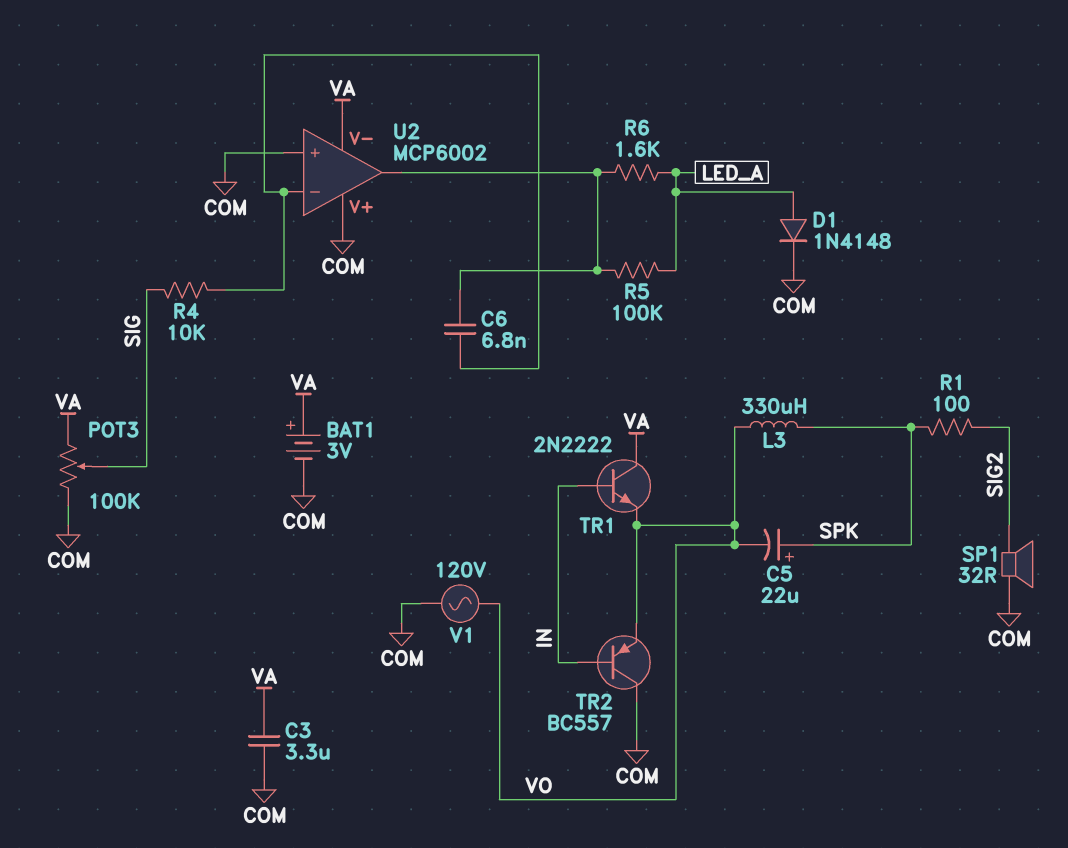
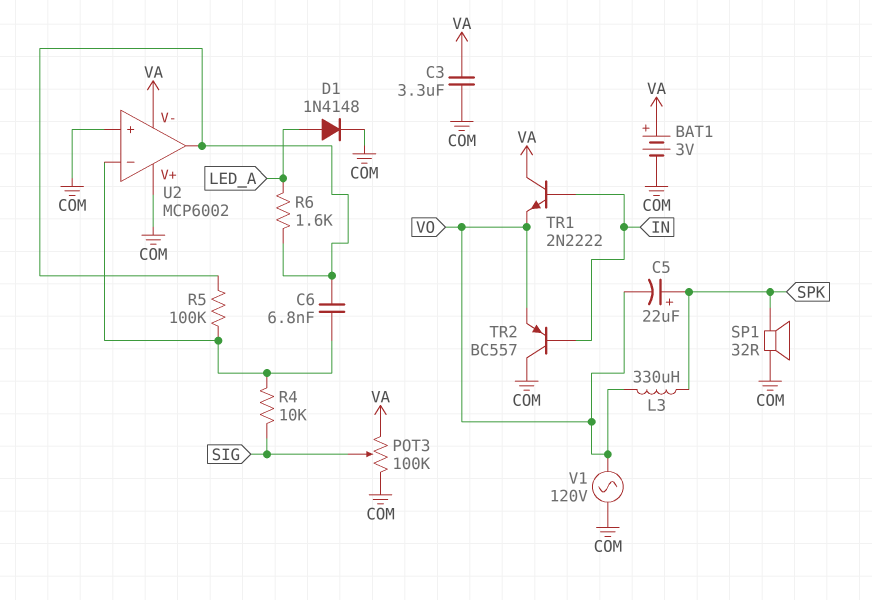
R1: 100 (SIG2, SPK) -> none
R5: 100k (LED_A, U2/out) -> 100k (U2/in-, U2/out)
SP1: speaker 32R (COM, SIG2) -> speaker 32R (COM, SPK)

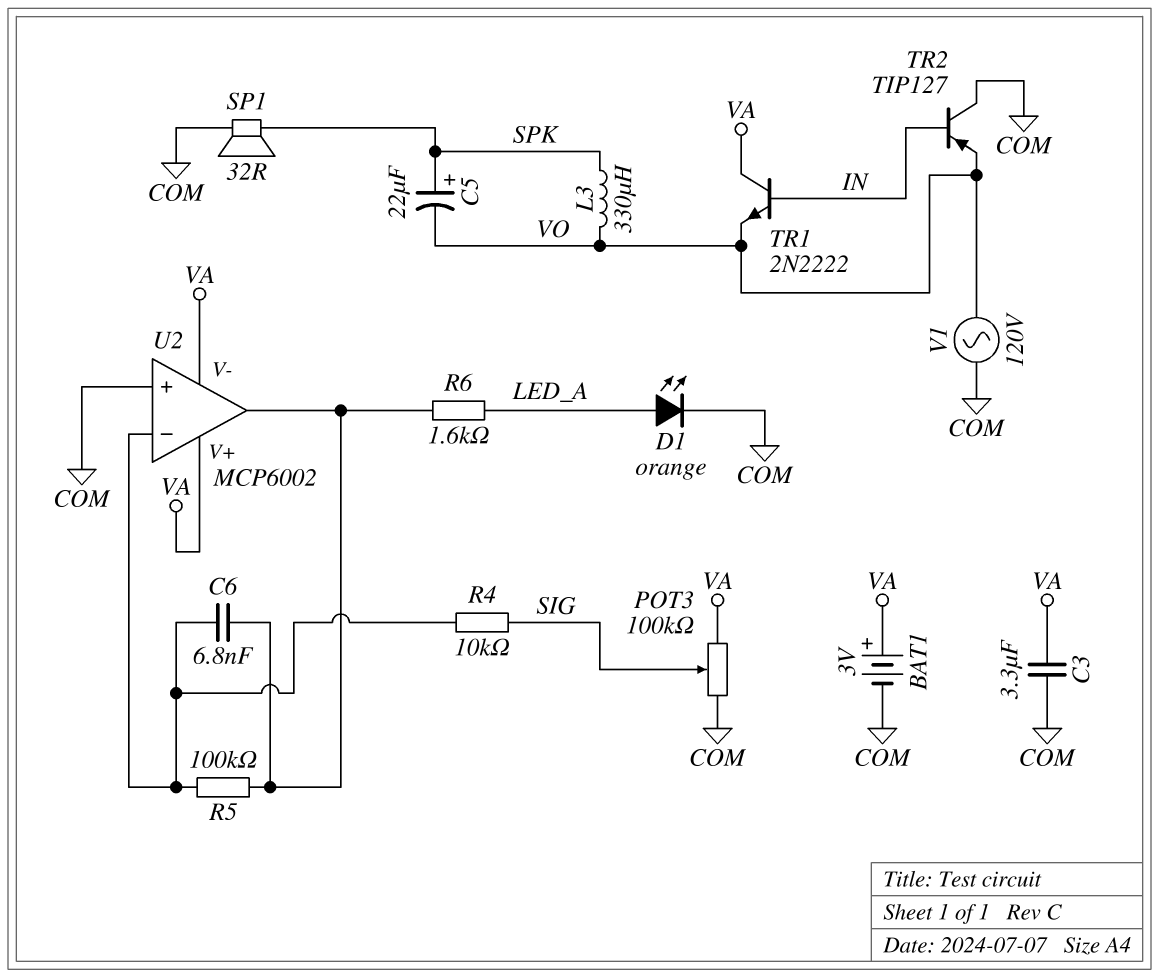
D1: diode 1N4148 (A LED_A, K COM) -> LED orange (A LED_A, K COM)
TR2: PNP BC557 (B IN, C COM, E VO) -> PNP TIP127 (B IN, C COM, E VO)
U2 pin V+: COM -> VA

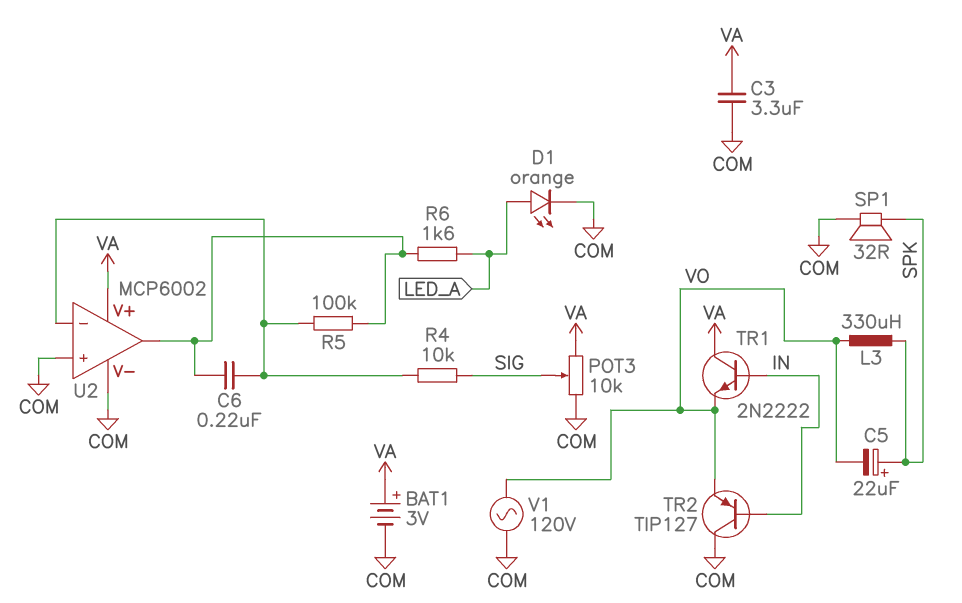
C6: 6.8nF (U2/in-, U2/out) -> 220nF (U2/in-, U2/out)
POT3: 100k (COM, VA, wiper SIG) -> 10k (COM, VA, wiper SIG)
U2 pin V-: VA -> COM

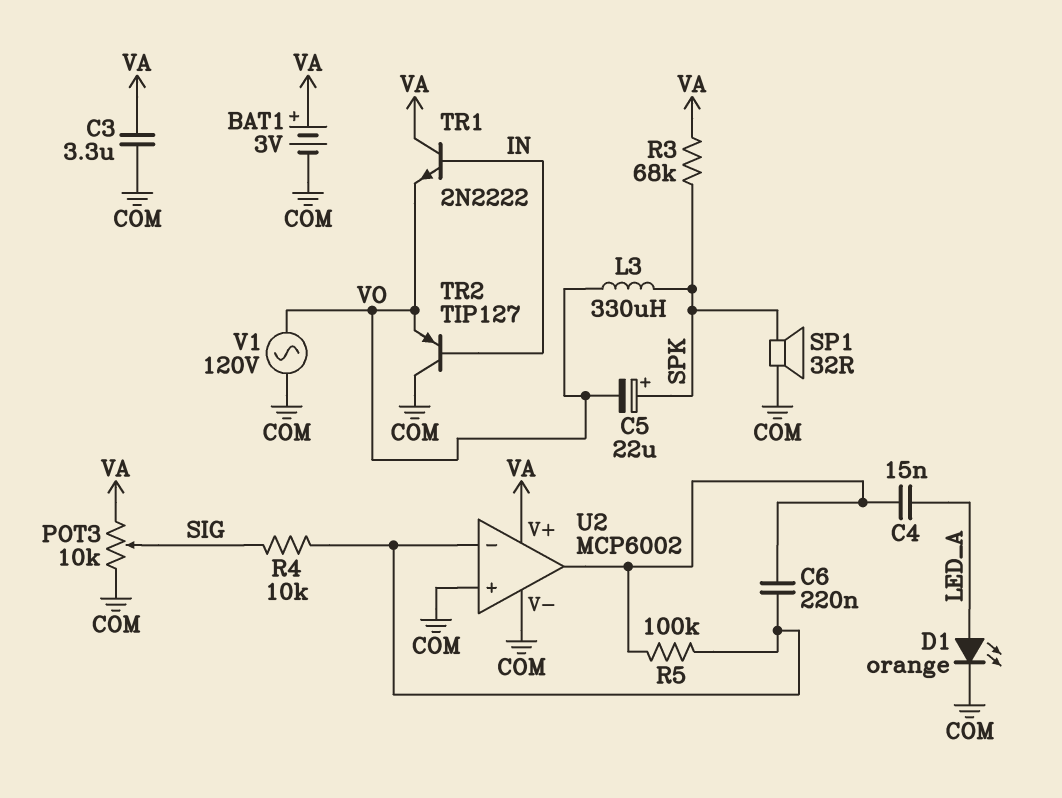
C4: none -> 15nF (LED_A, U2/out)
R3: none -> 68k (SPK, VA)
R6: 1.6k (LED_A, U2/out) -> none

